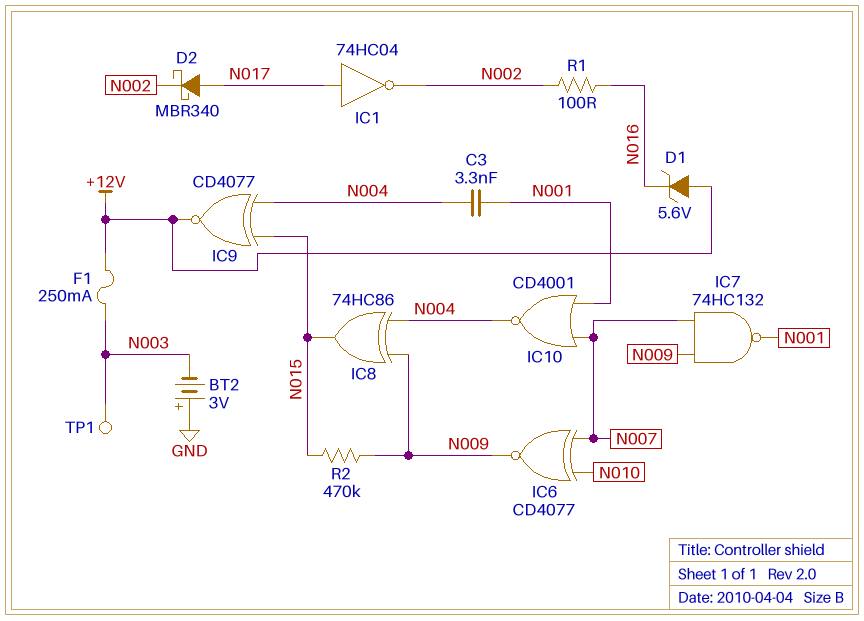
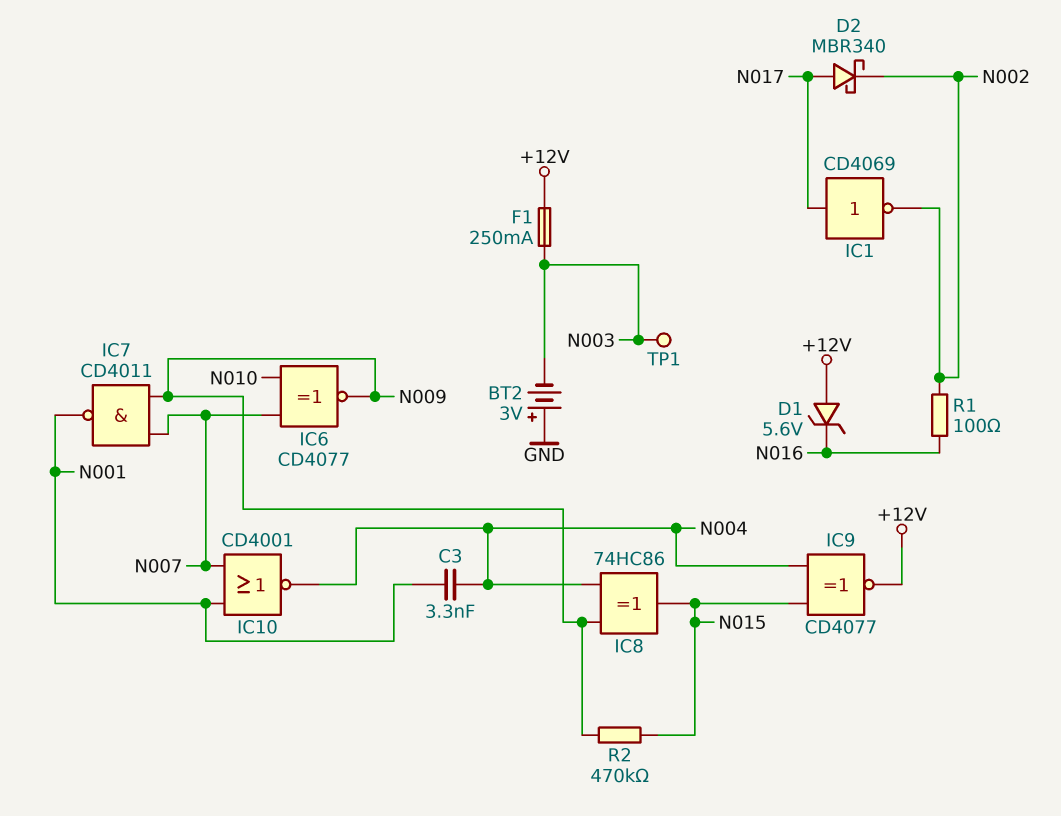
IC1: NOT 74HC04 (in N017, out N002) -> NOT CD4069 (in N017, out N002)
IC7: NAND 74HC132 (in N007, in N009, out N001) -> NAND CD4011 (in N007, in N009, out N001)

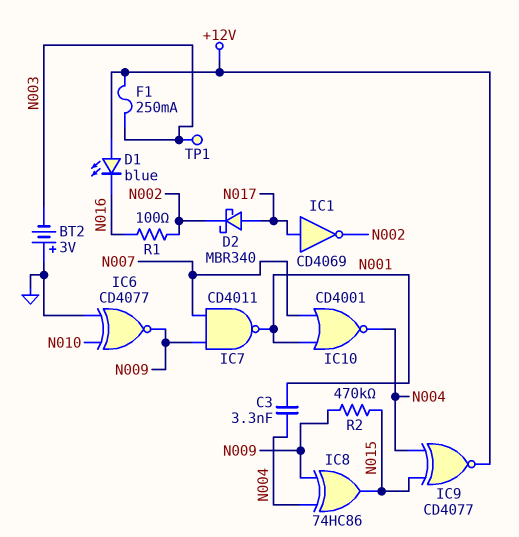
D1: zener 5.6V (A +12V, K N016) -> LED blue (A +12V, K N016)
IC6: XNOR CD4077 (in N007, in N010, out N009) -> XNOR CD4077 (in GND, in N010, out N009)

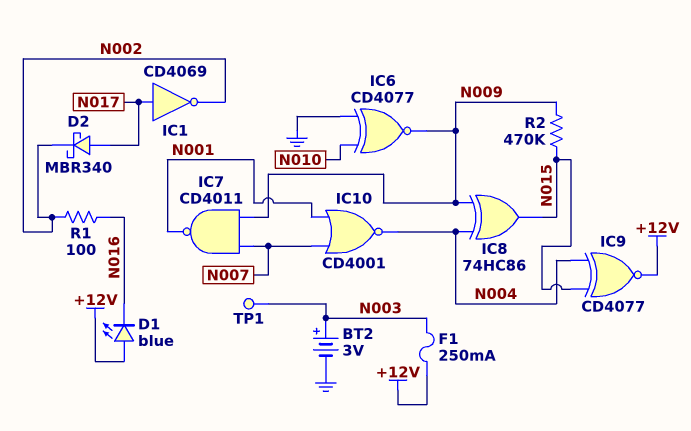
BT2: 3V (plus GND, minus N003) -> 3V (plus N003, minus GND)
C3: 3.3nF (N001, N004) -> none

